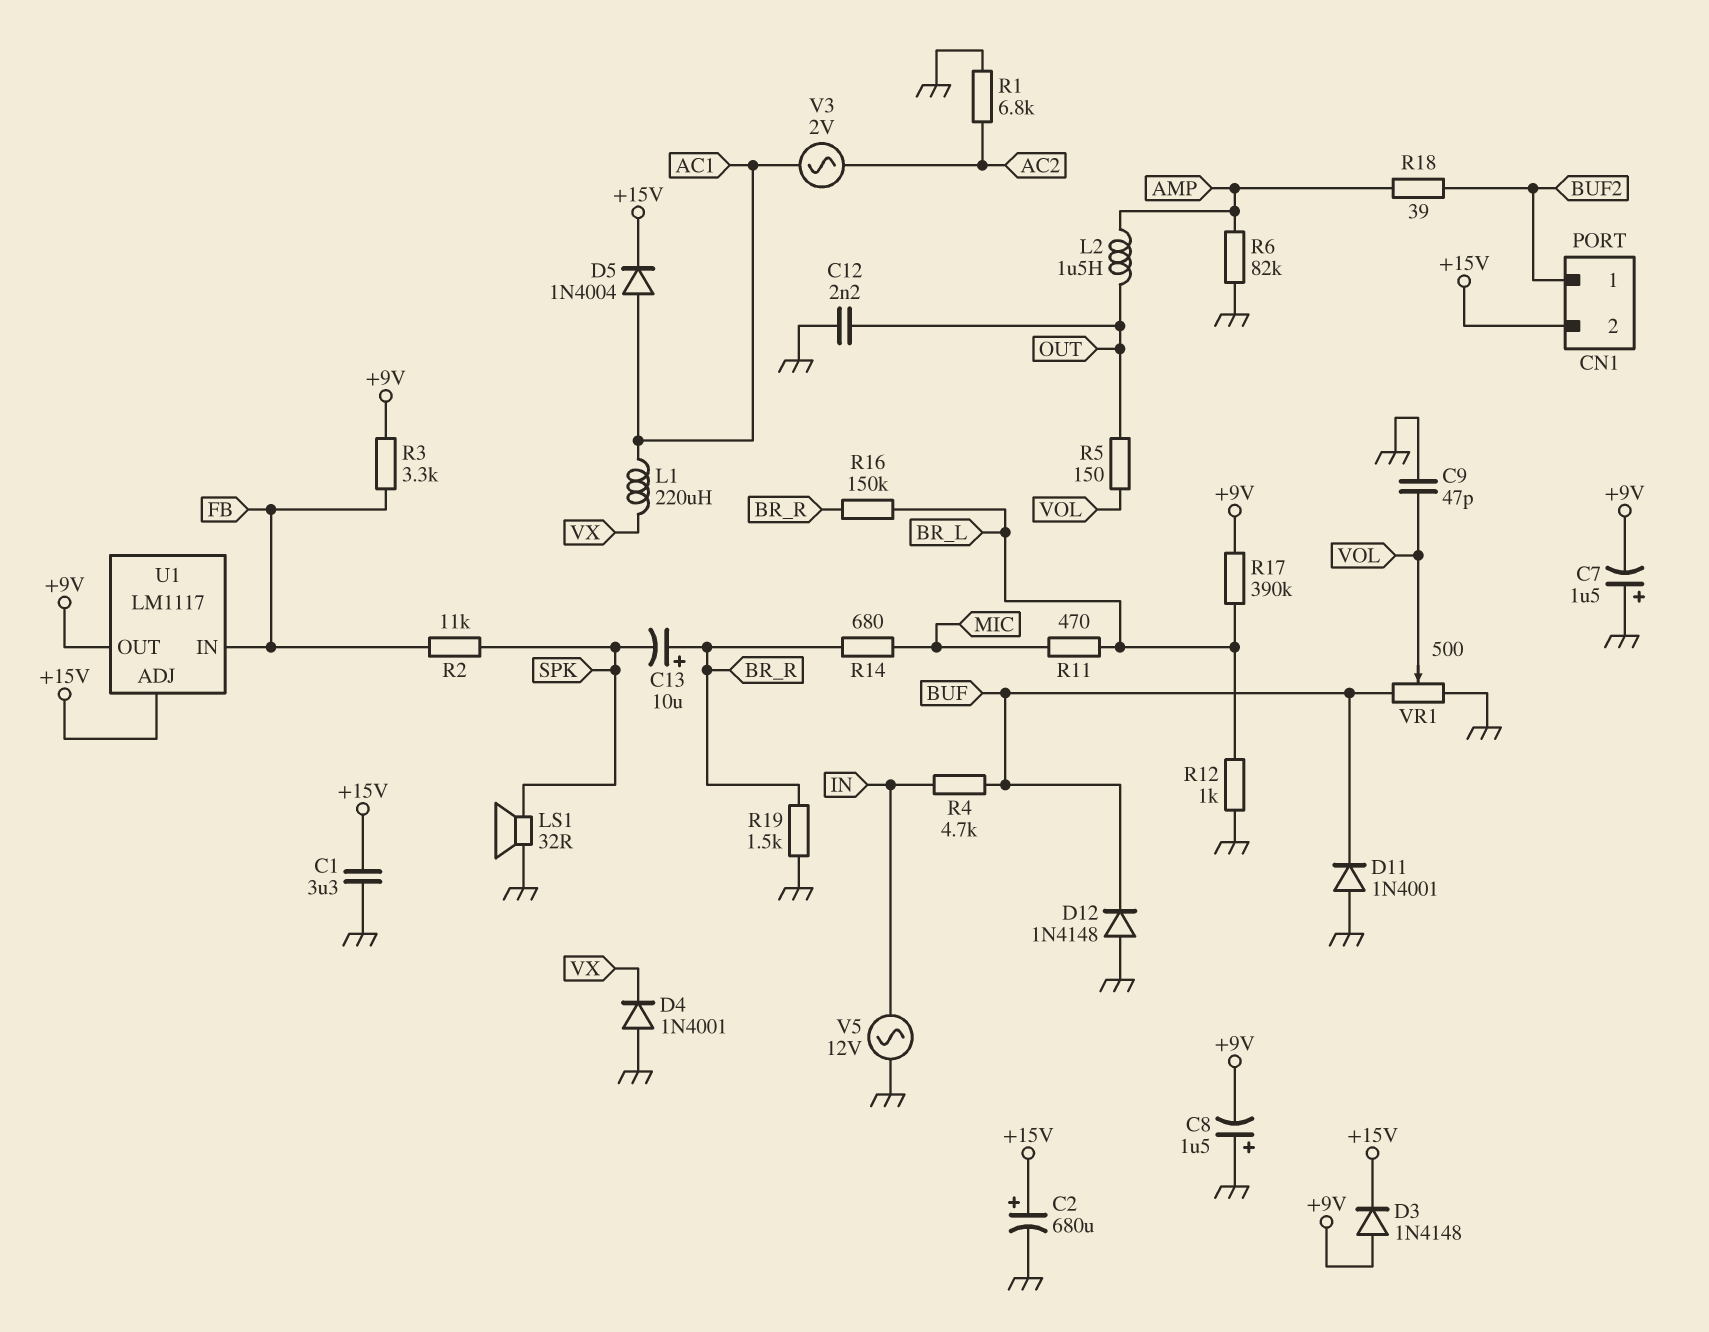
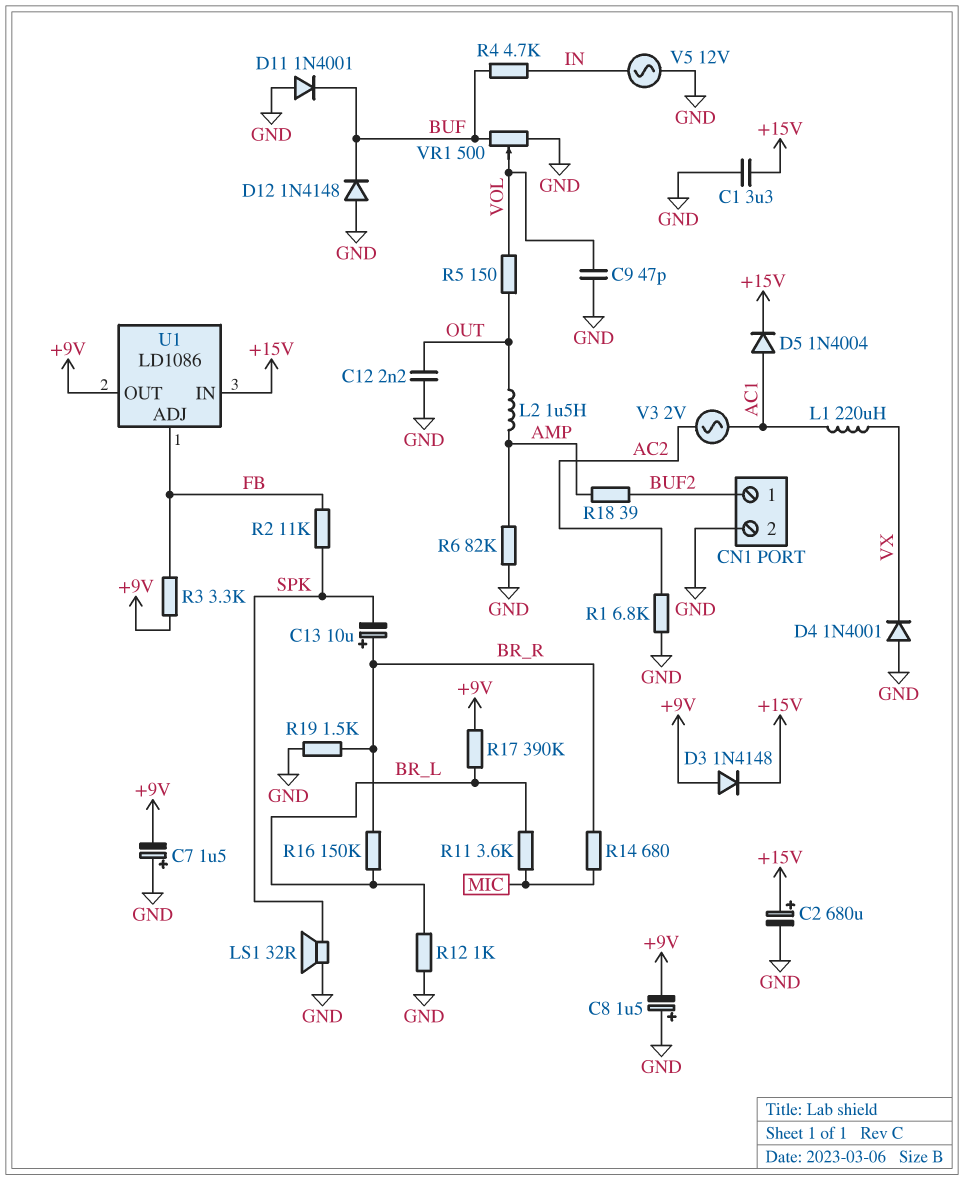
CN1 pin 2: +15V -> GND
R11: 470 (BR_L, MIC) -> 3.6k (BR_L, MIC)
U1: LM1117 -> LD1086
U1 pin ADJ: +15V -> FB
U1 pin IN: FB -> +15V

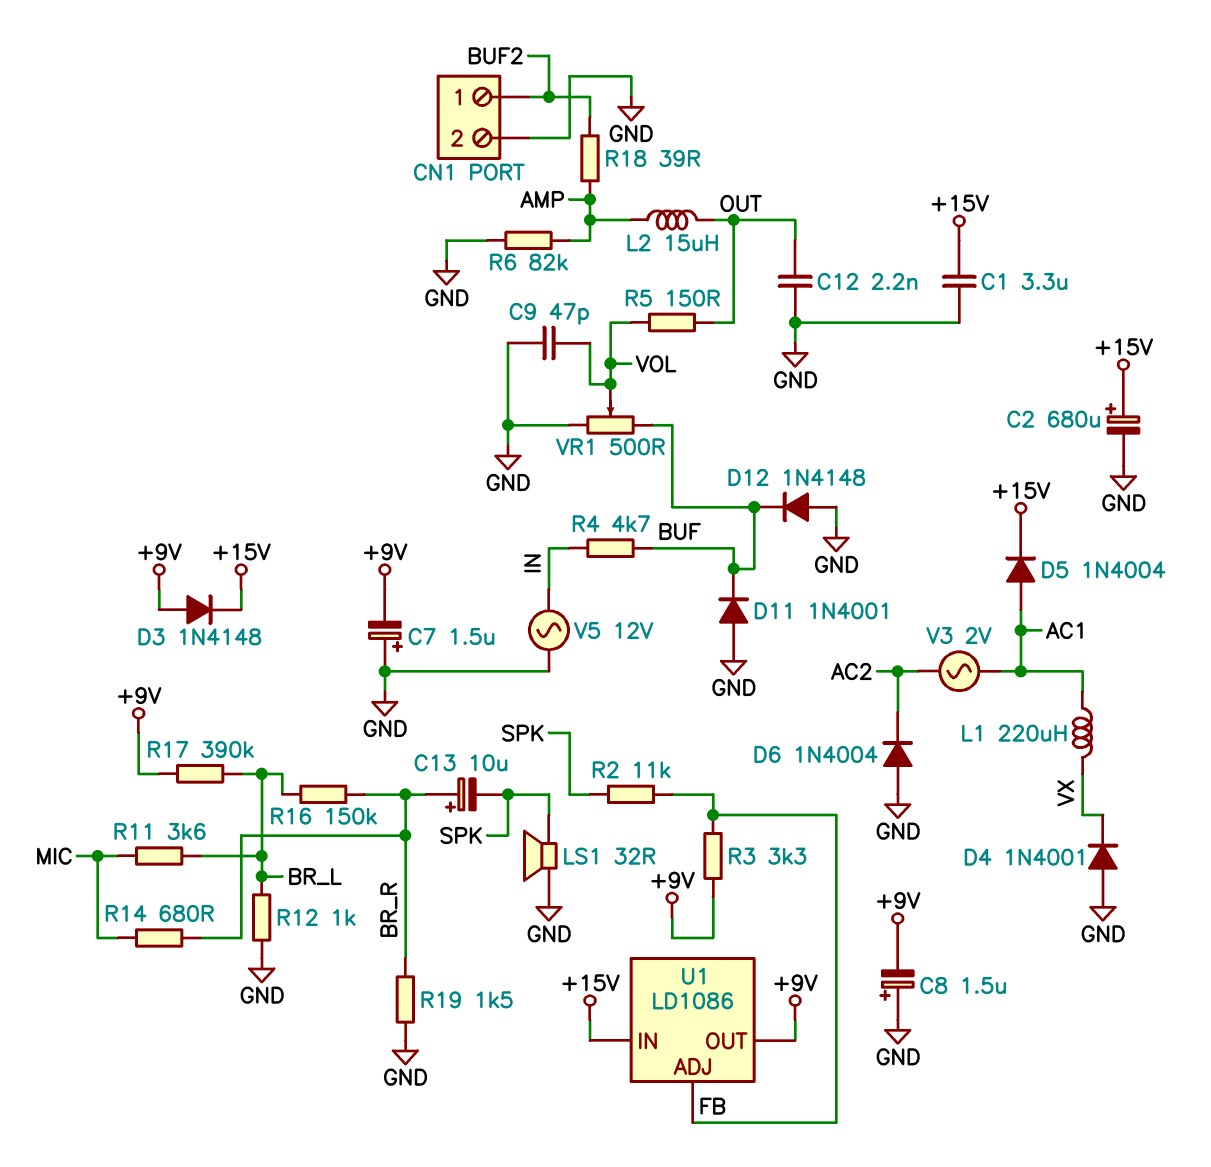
D6: none -> diode 1N4004 (A GND, K AC2)
L2: 1.5uH (AMP, OUT) -> 15uH (AMP, OUT)
R1: 6.8k (AC2, GND) -> none

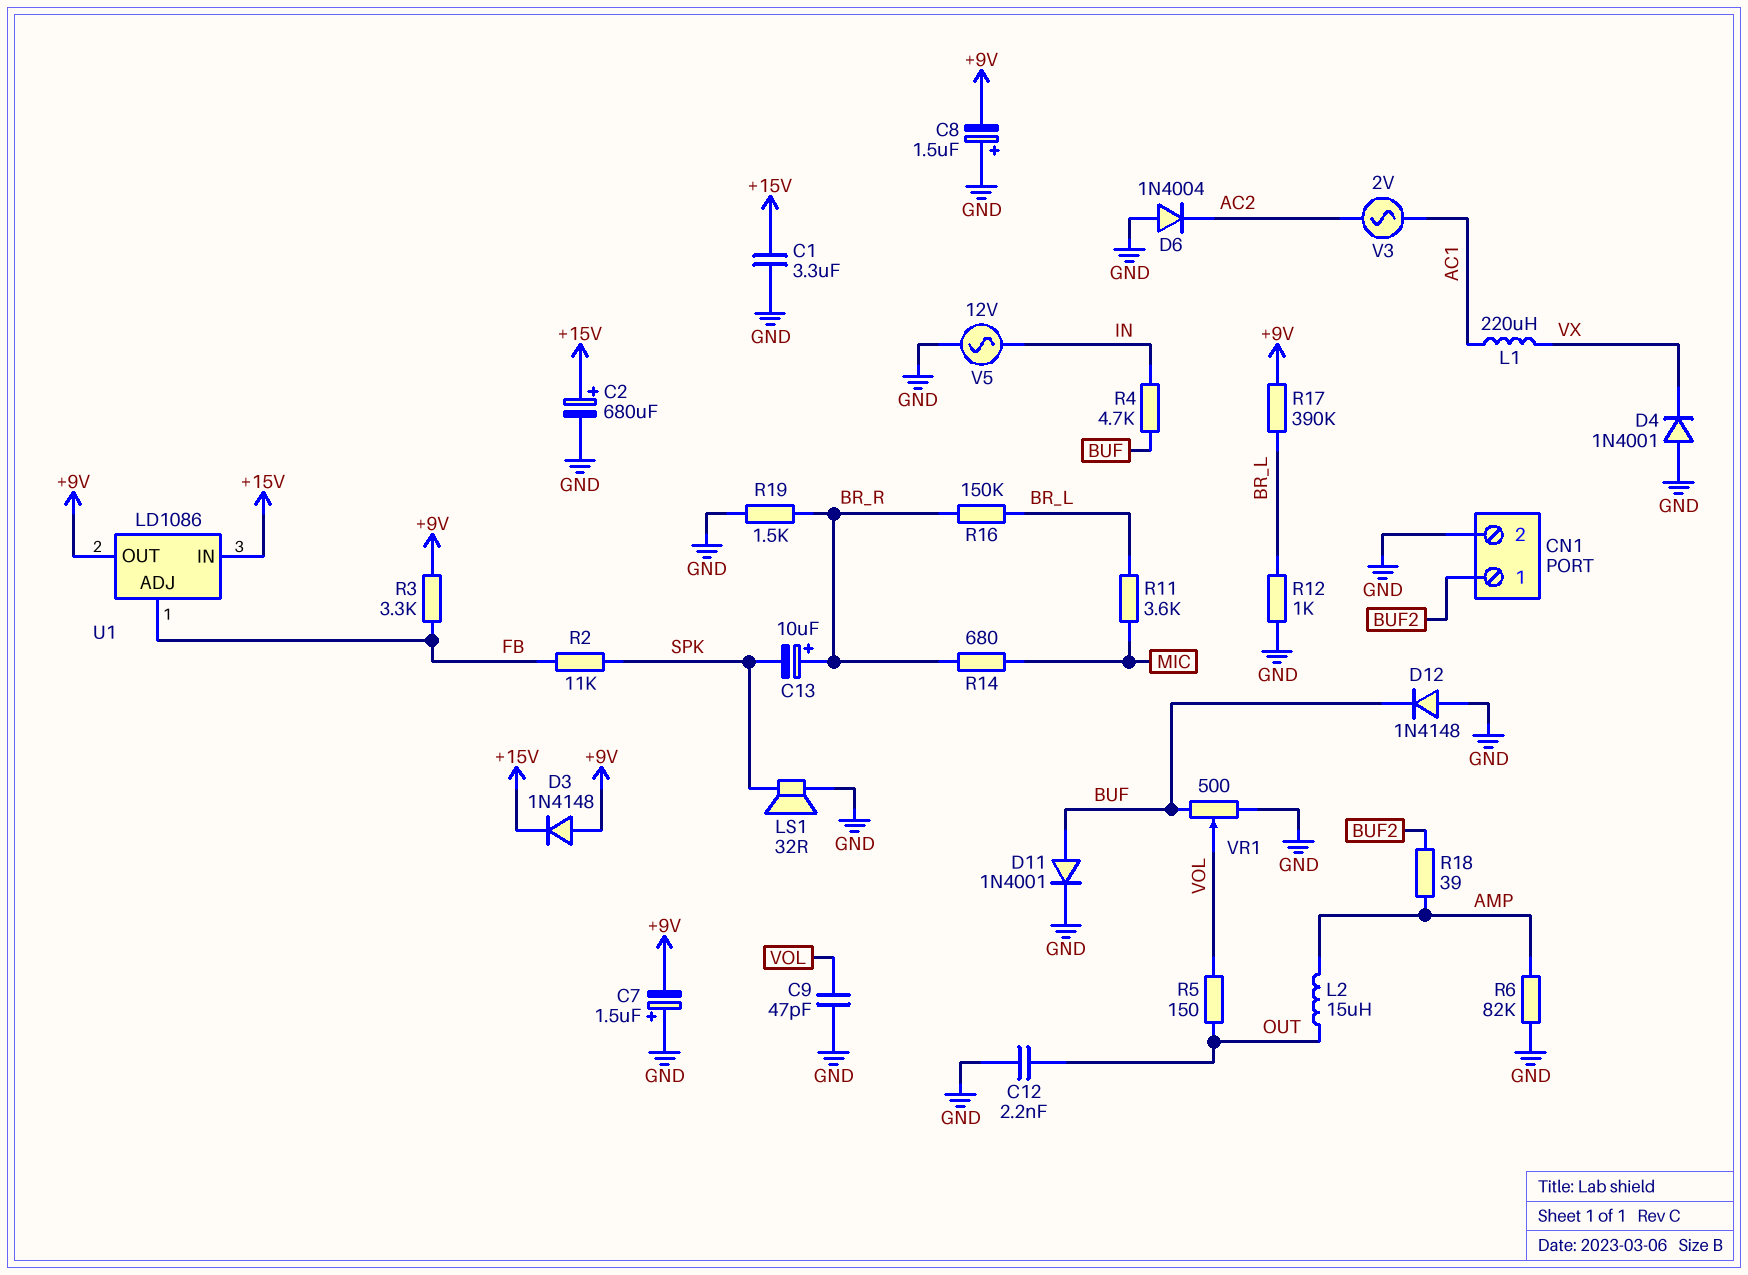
D5: diode 1N4004 (A AC1, K +15V) -> none
D11: diode 1N4001 (A GND, K BUF) -> diode 1N4001 (A BUF, K GND)

